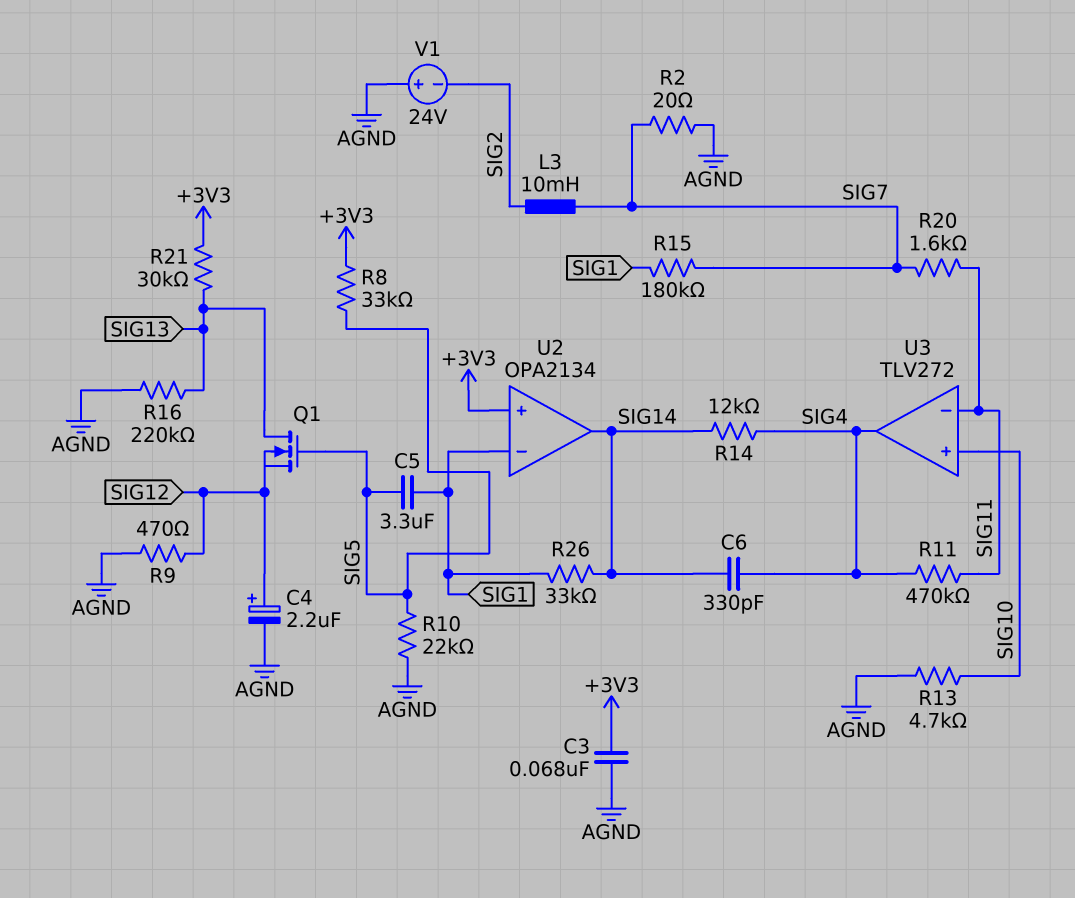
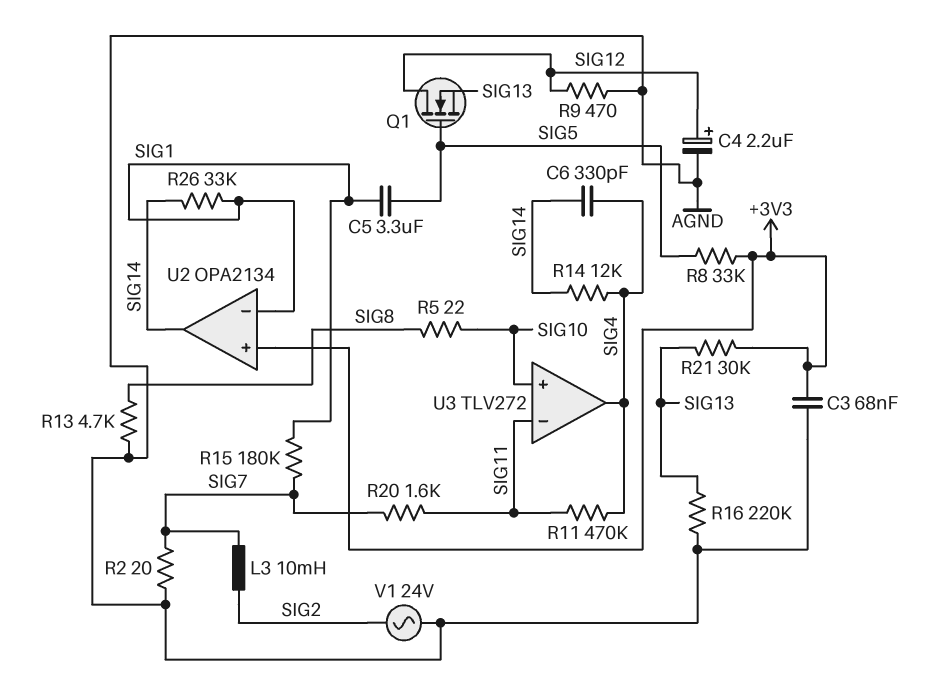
Q1: NMOS (G SIG5, D SIG13, S SIG12) -> NMOS (G SIG5, D SIG12, S SIG13)
R5: none -> 22 (SIG8, SIG10)
R10: 22k (AGND, SIG5) -> none
R13: 4.7k (AGND, SIG10) -> 4.7k (AGND, SIG8)
V1: 24V (plus AGND, minus SIG2) -> AC 24V (AGND, SIG2)

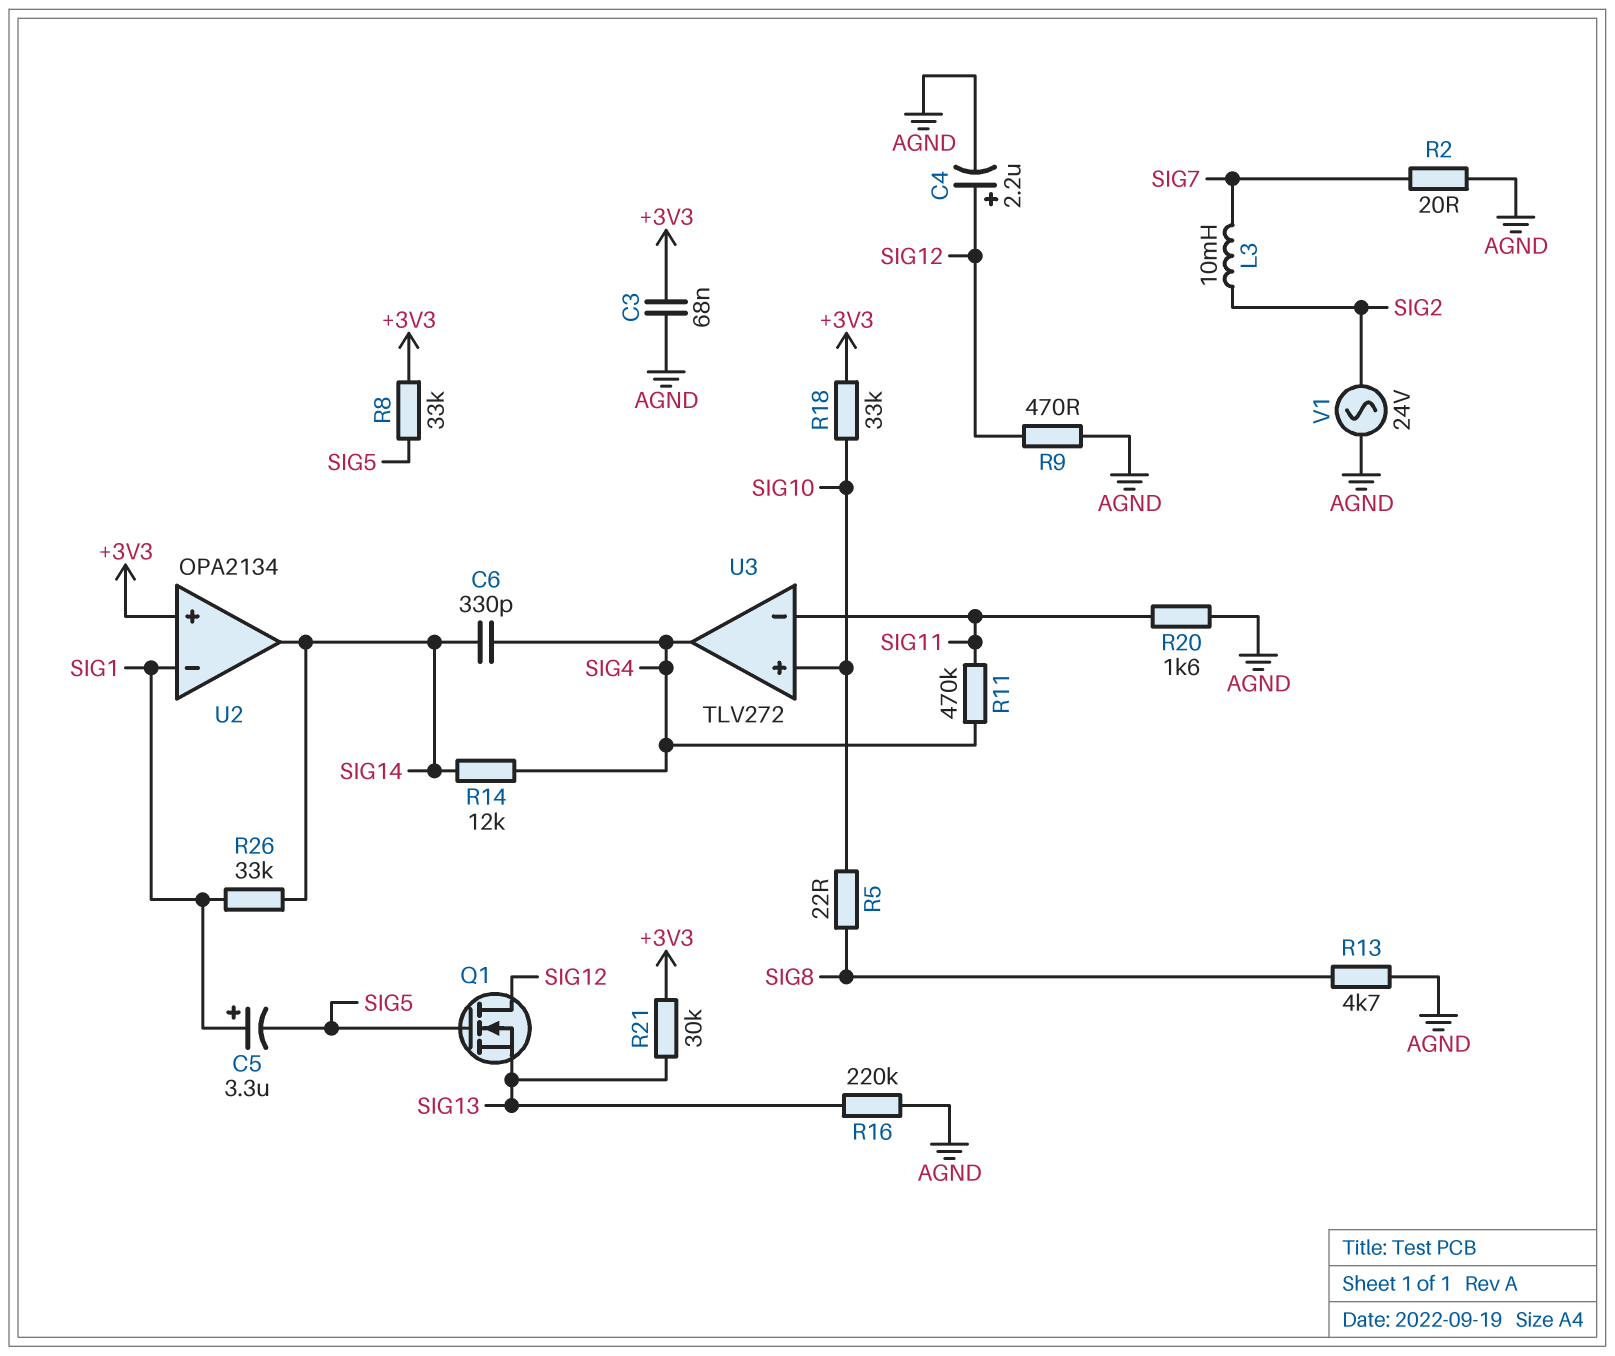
C5: 3.3uF (SIG1, SIG5) -> 3.3uF (plus SIG1, minus SIG5)
R15: 180k (SIG1, SIG7) -> none
R18: none -> 33k (+3V3, SIG10)
R20: 1.6k (SIG7, SIG11) -> 1.6k (AGND, SIG11)

